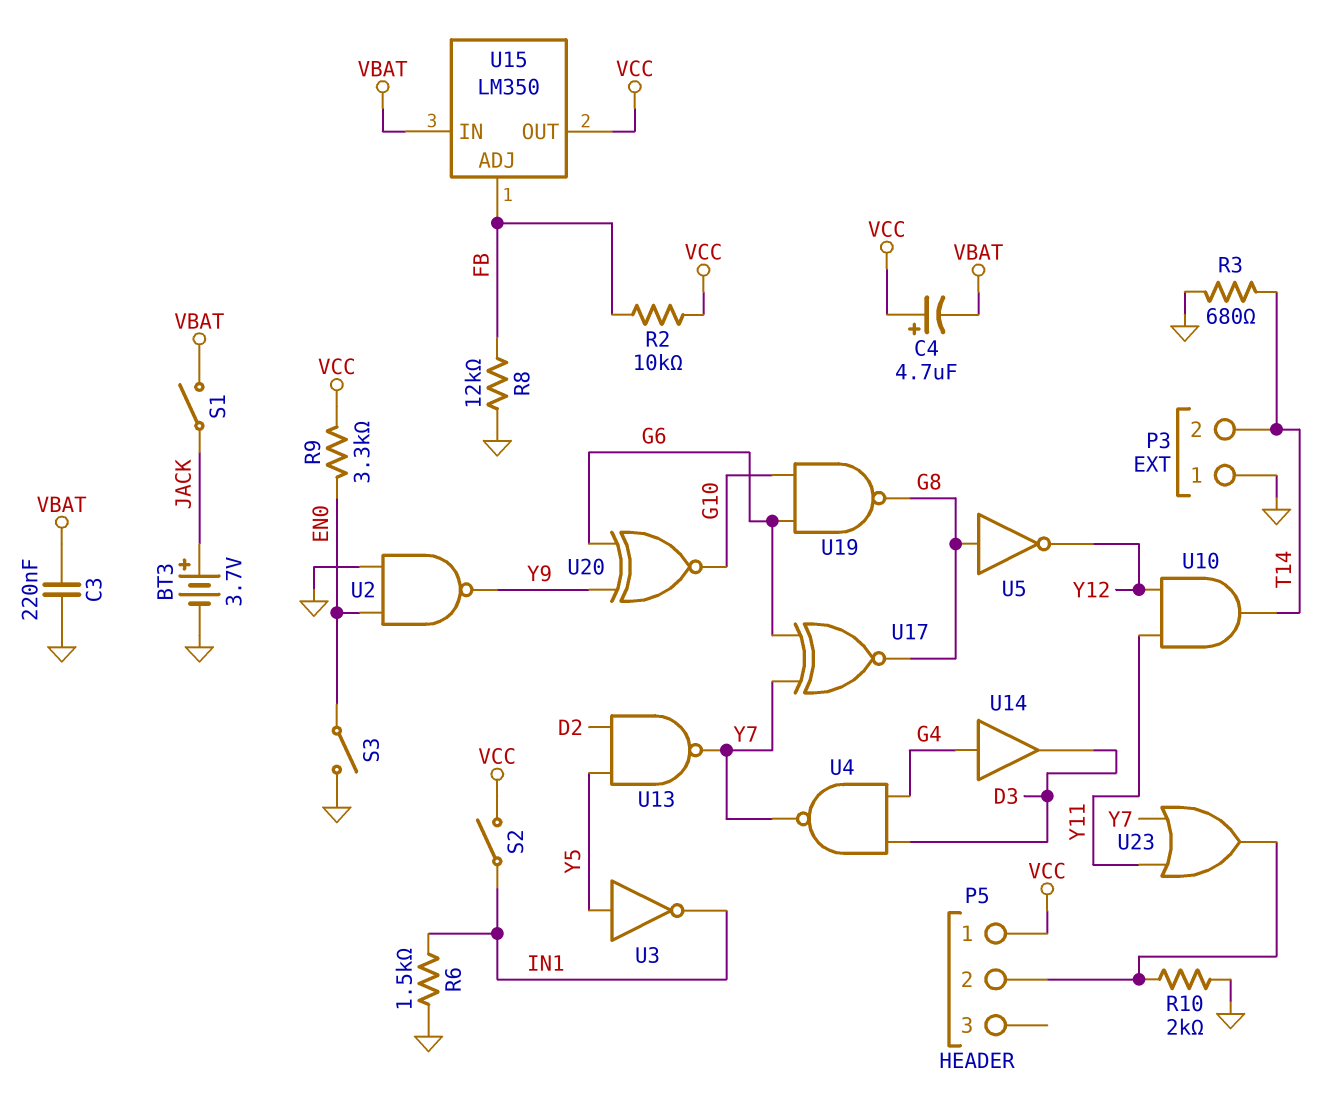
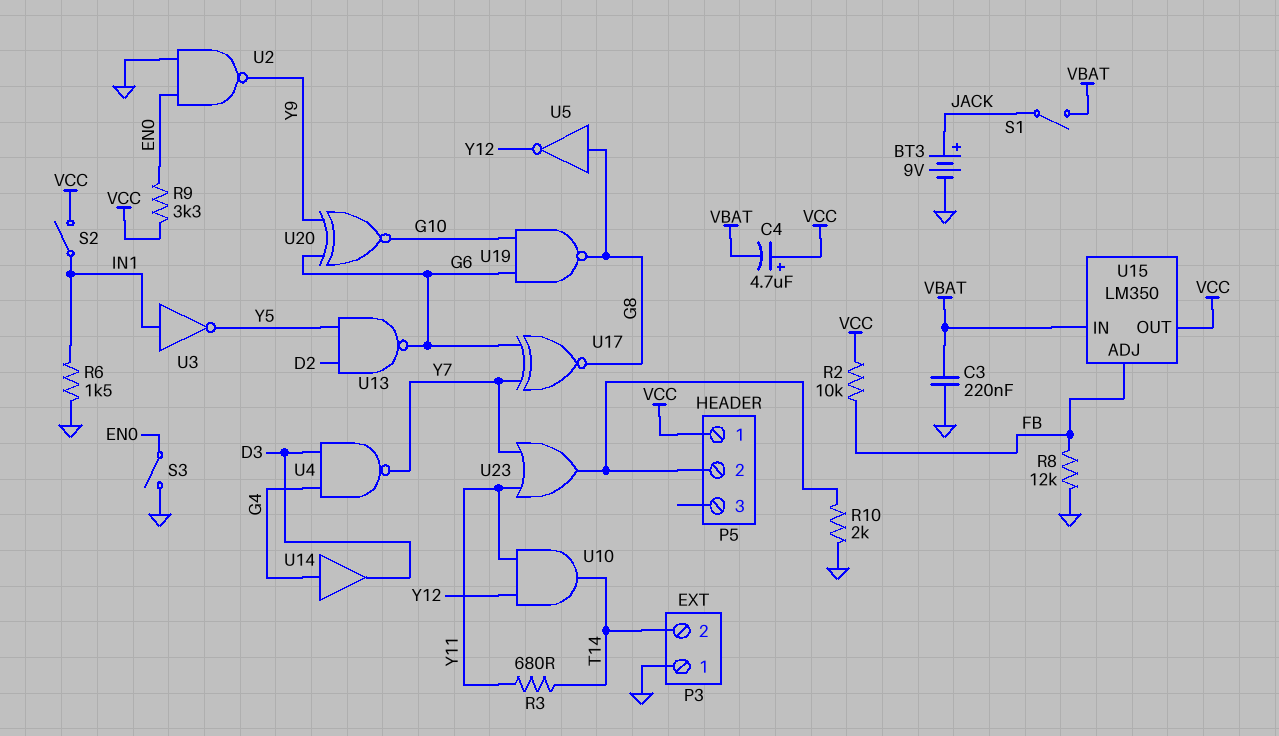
BT3: 3.7V (plus JACK, minus GND) -> 9V (plus JACK, minus GND)
R3: 680 (GND, T14) -> 680 (T14, Y11)
U3: NOT (in Y5, out IN1) -> NOT (in IN1, out Y5)
U13: NAND (in D2, in Y5, out Y7) -> NAND (in D2, in Y5, out G6)

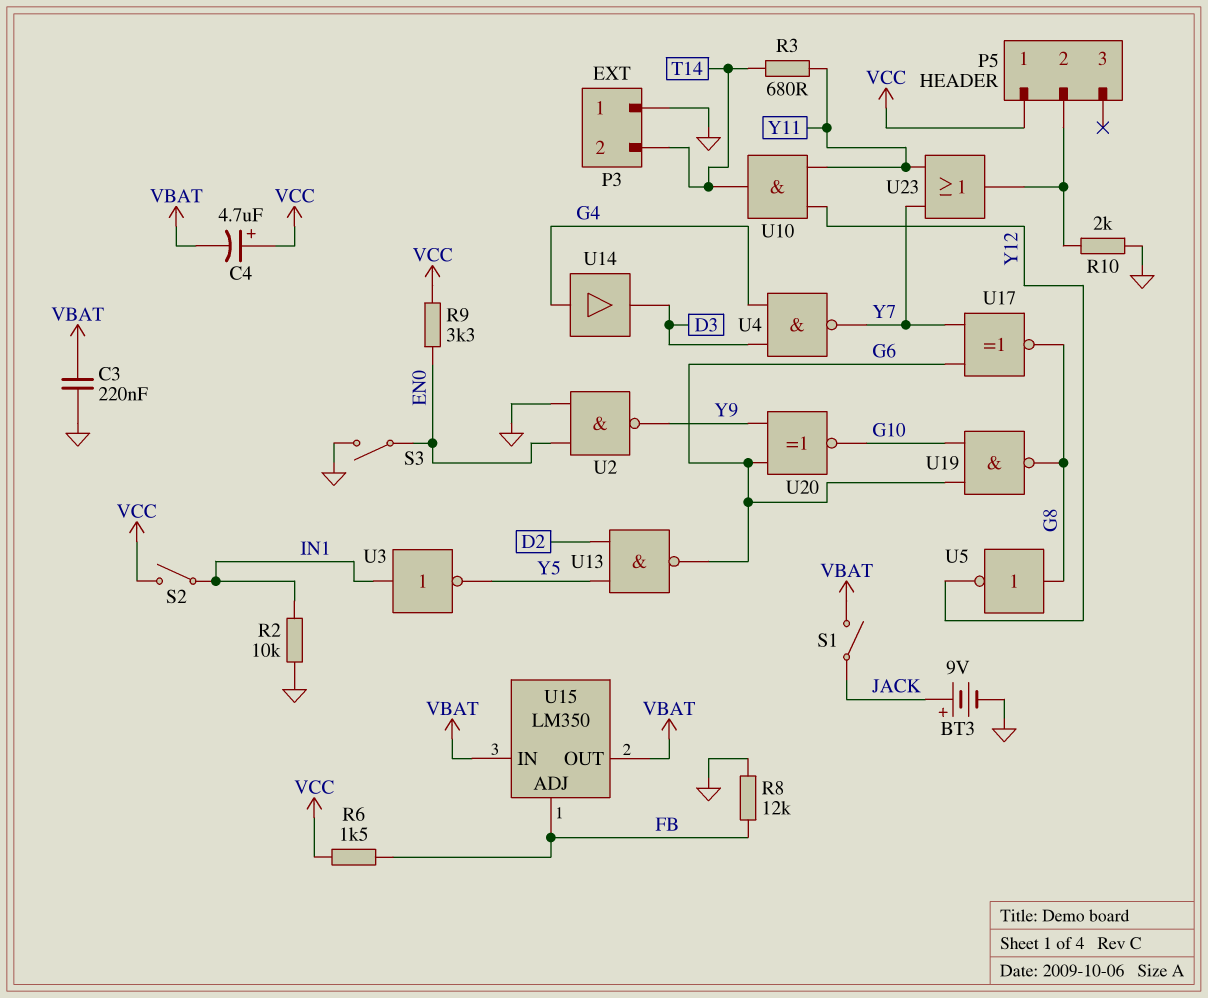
R2: 10k (FB, VCC) -> 10k (GND, IN1)
R6: 1.5k (GND, IN1) -> 1.5k (FB, VCC)
U15 pin OUT: VCC -> VBAT

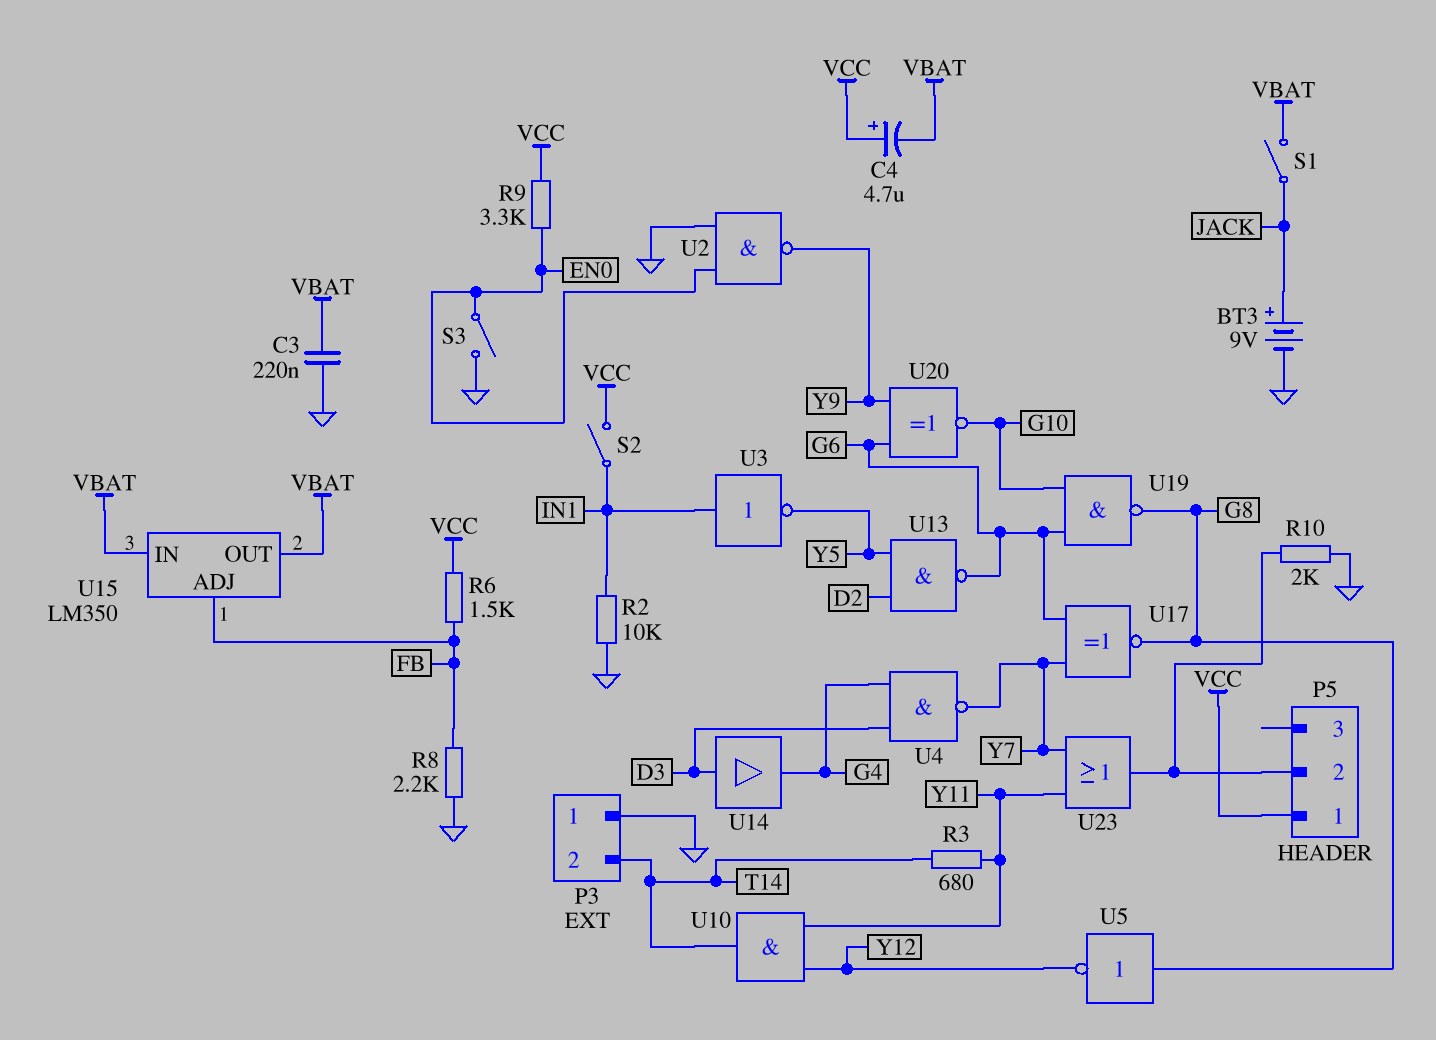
R8: 12k (FB, GND) -> 2.2k (FB, GND)
U14: buffer (in G4, out D3) -> buffer (in D3, out G4)

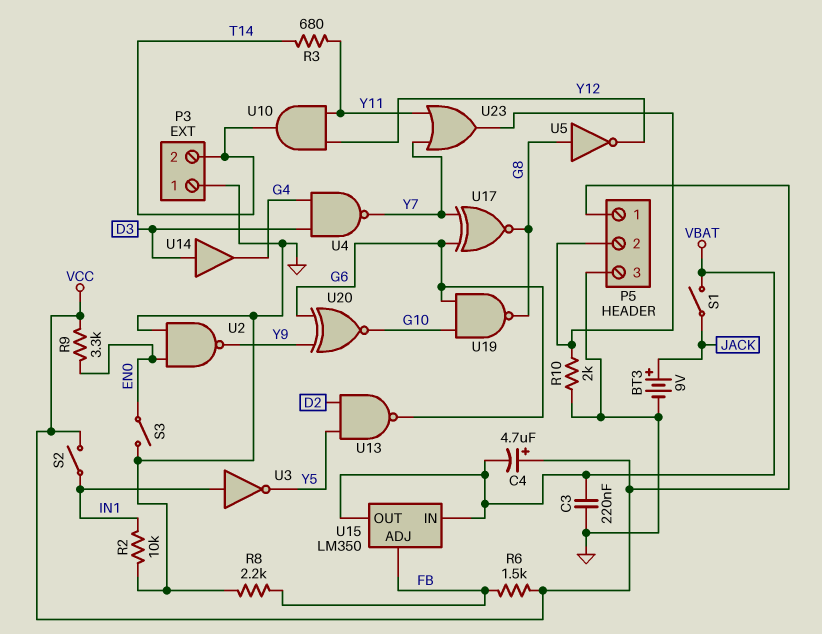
P5 pin 3: none -> GND

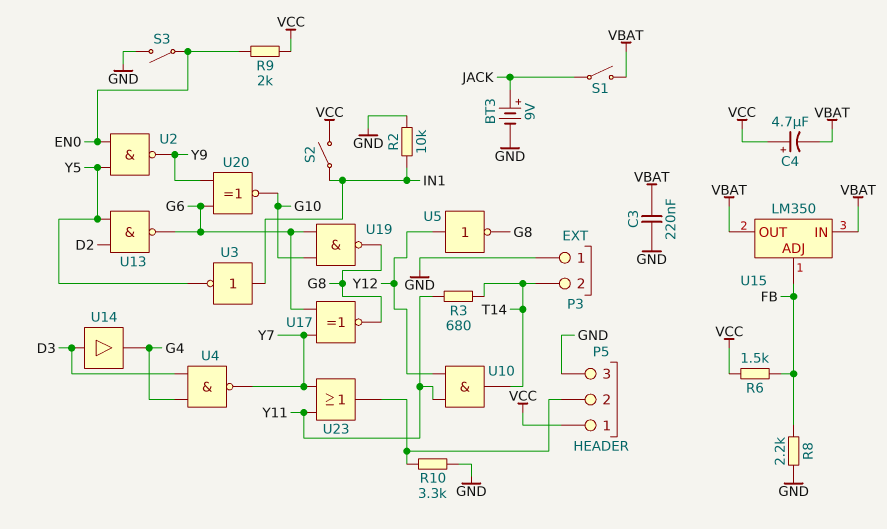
R9: 3.3k (EN0, VCC) -> 2k (EN0, VCC)
R10: 2k (GND, P5/2) -> 3.3k (GND, P5/2)
U2: NAND (in EN0, in GND, out Y9) -> NAND (in EN0, in Y5, out Y9)
U5: NOT (in G8, out Y12) -> NOT (in Y12, out G8)

